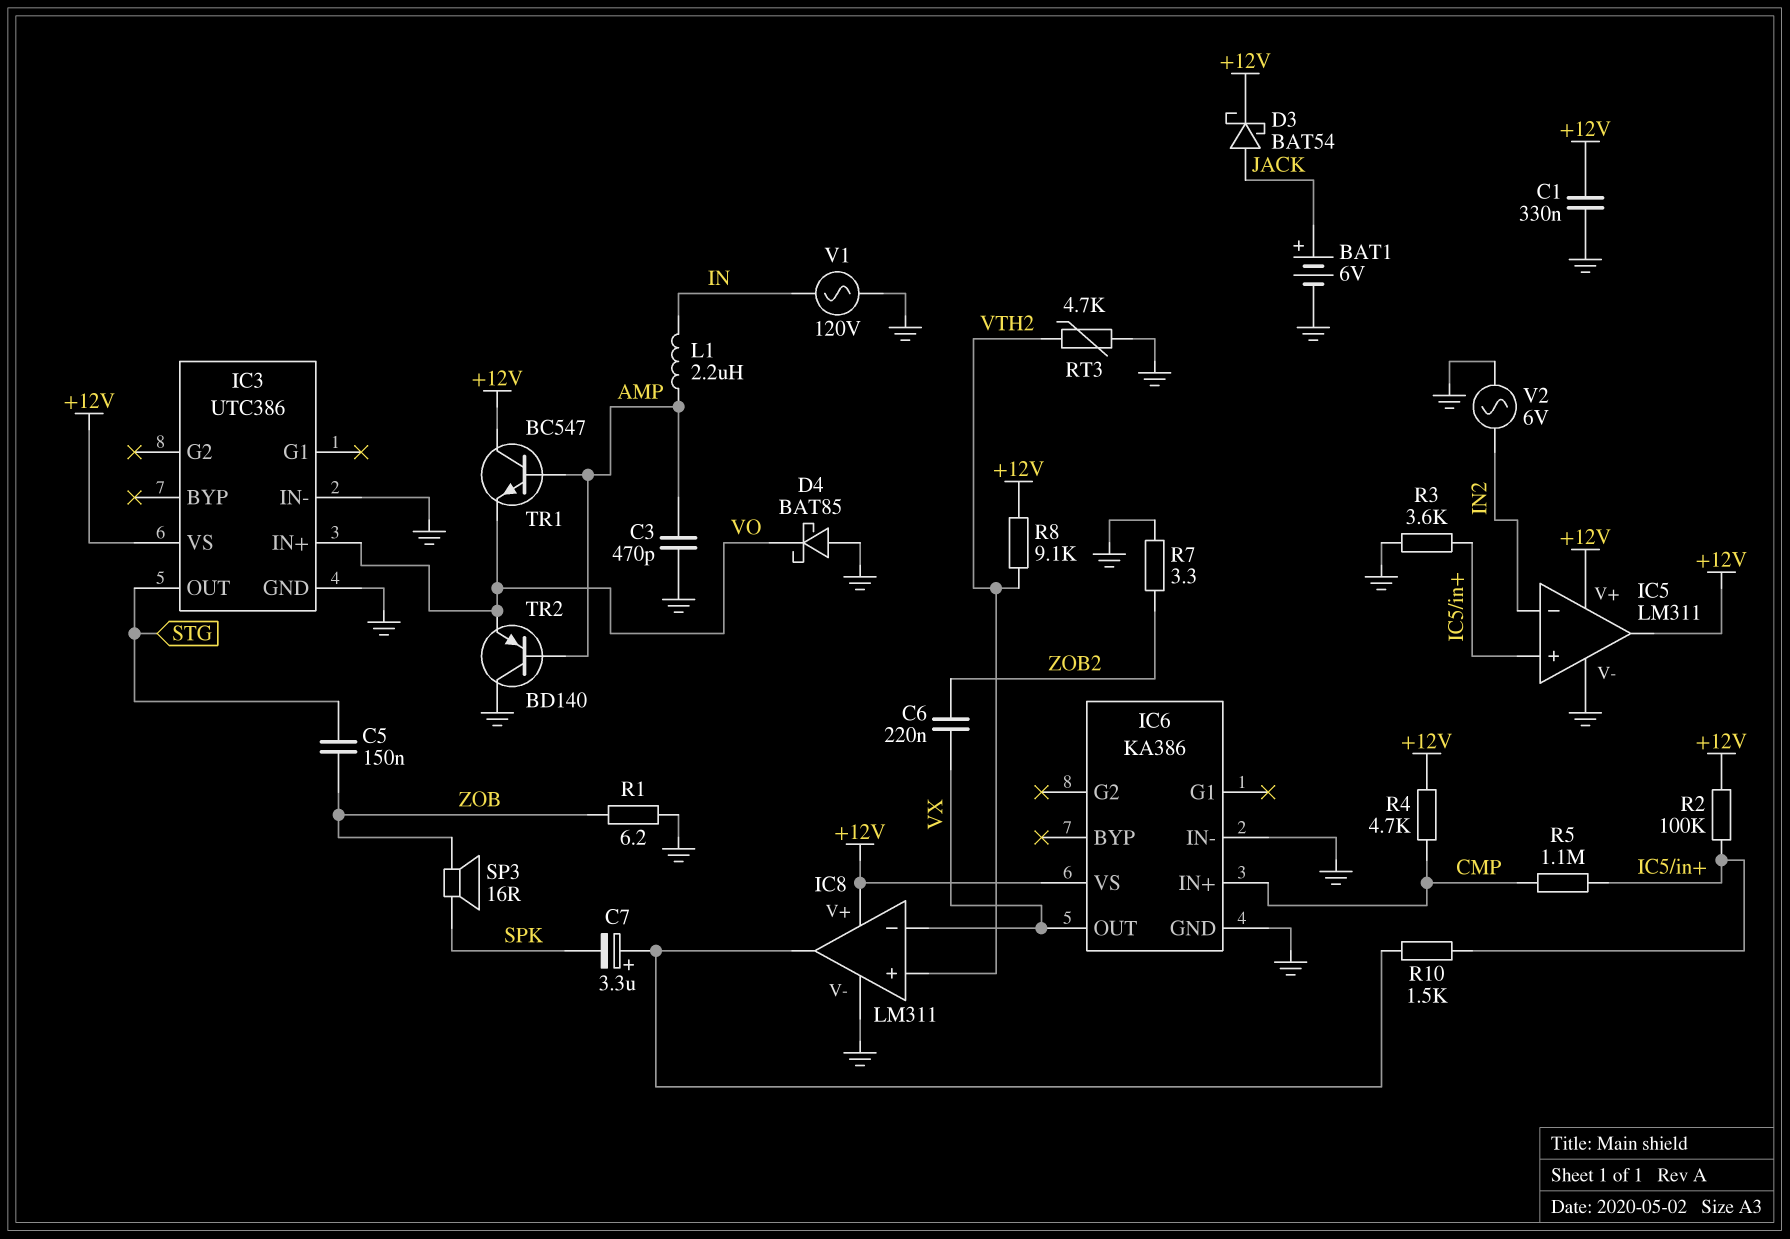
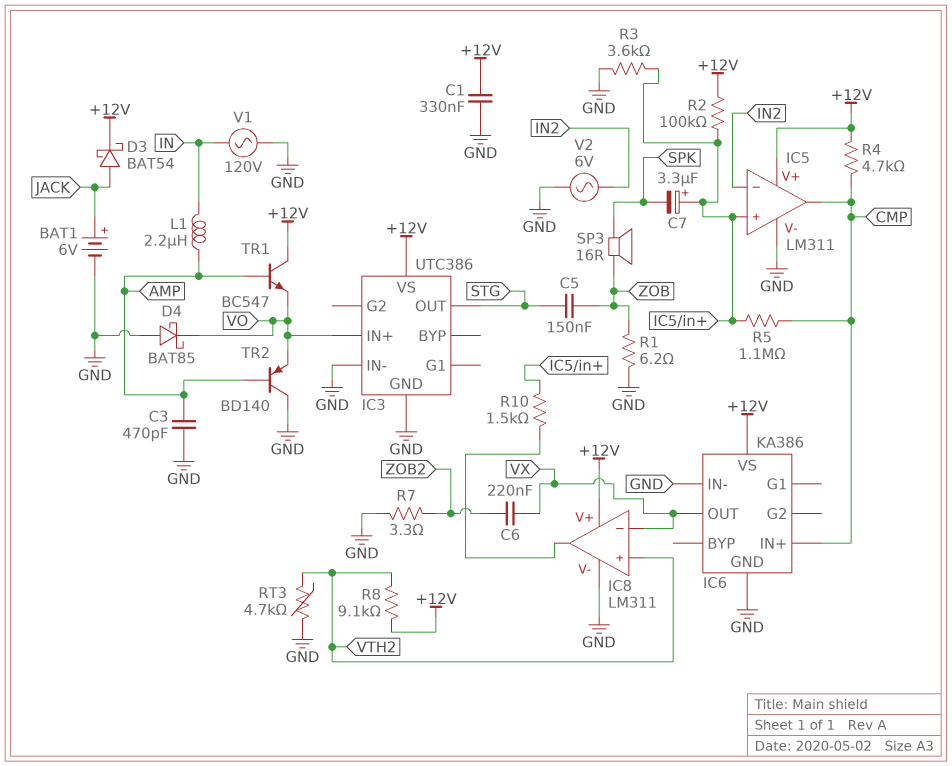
C7: 3.3uF (plus IC8/out, minus SPK) -> 3.3uF (plus IC5/in+, minus SPK)
IC5 pin out: +12V -> CMP

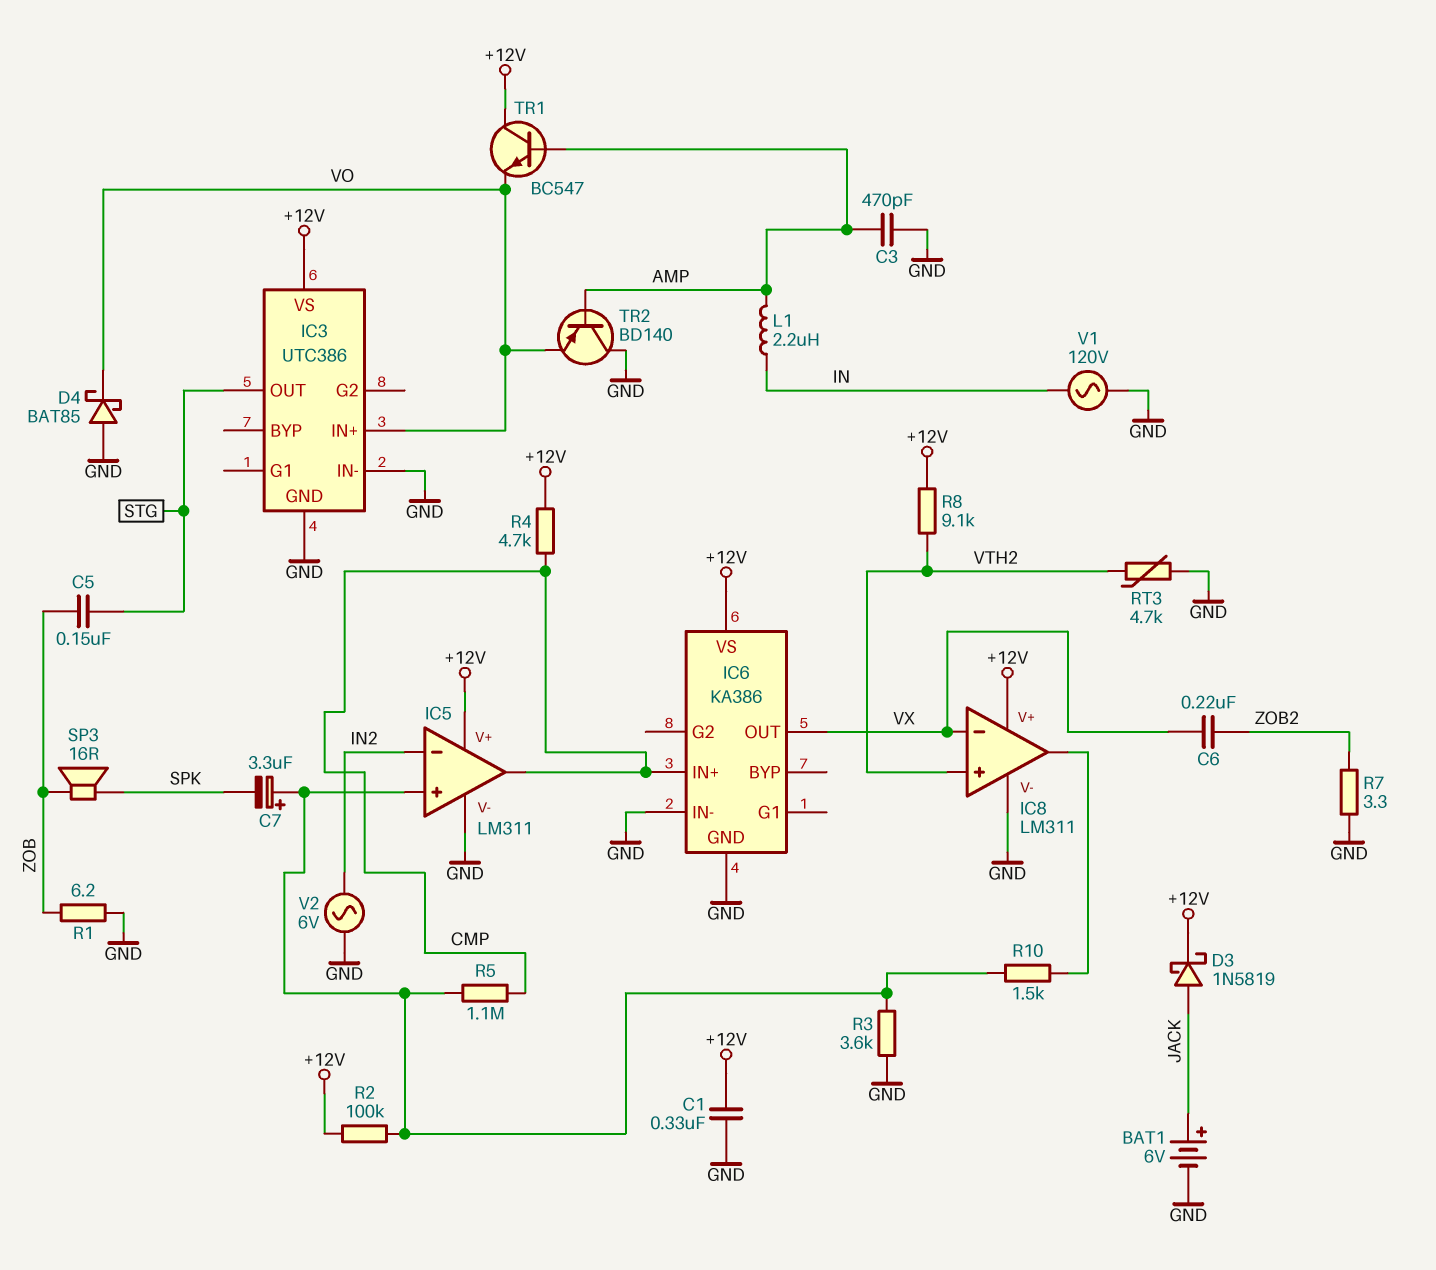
D3: schottky BAT54 (A JACK, K +12V) -> schottky 1N5819 (A JACK, K +12V)

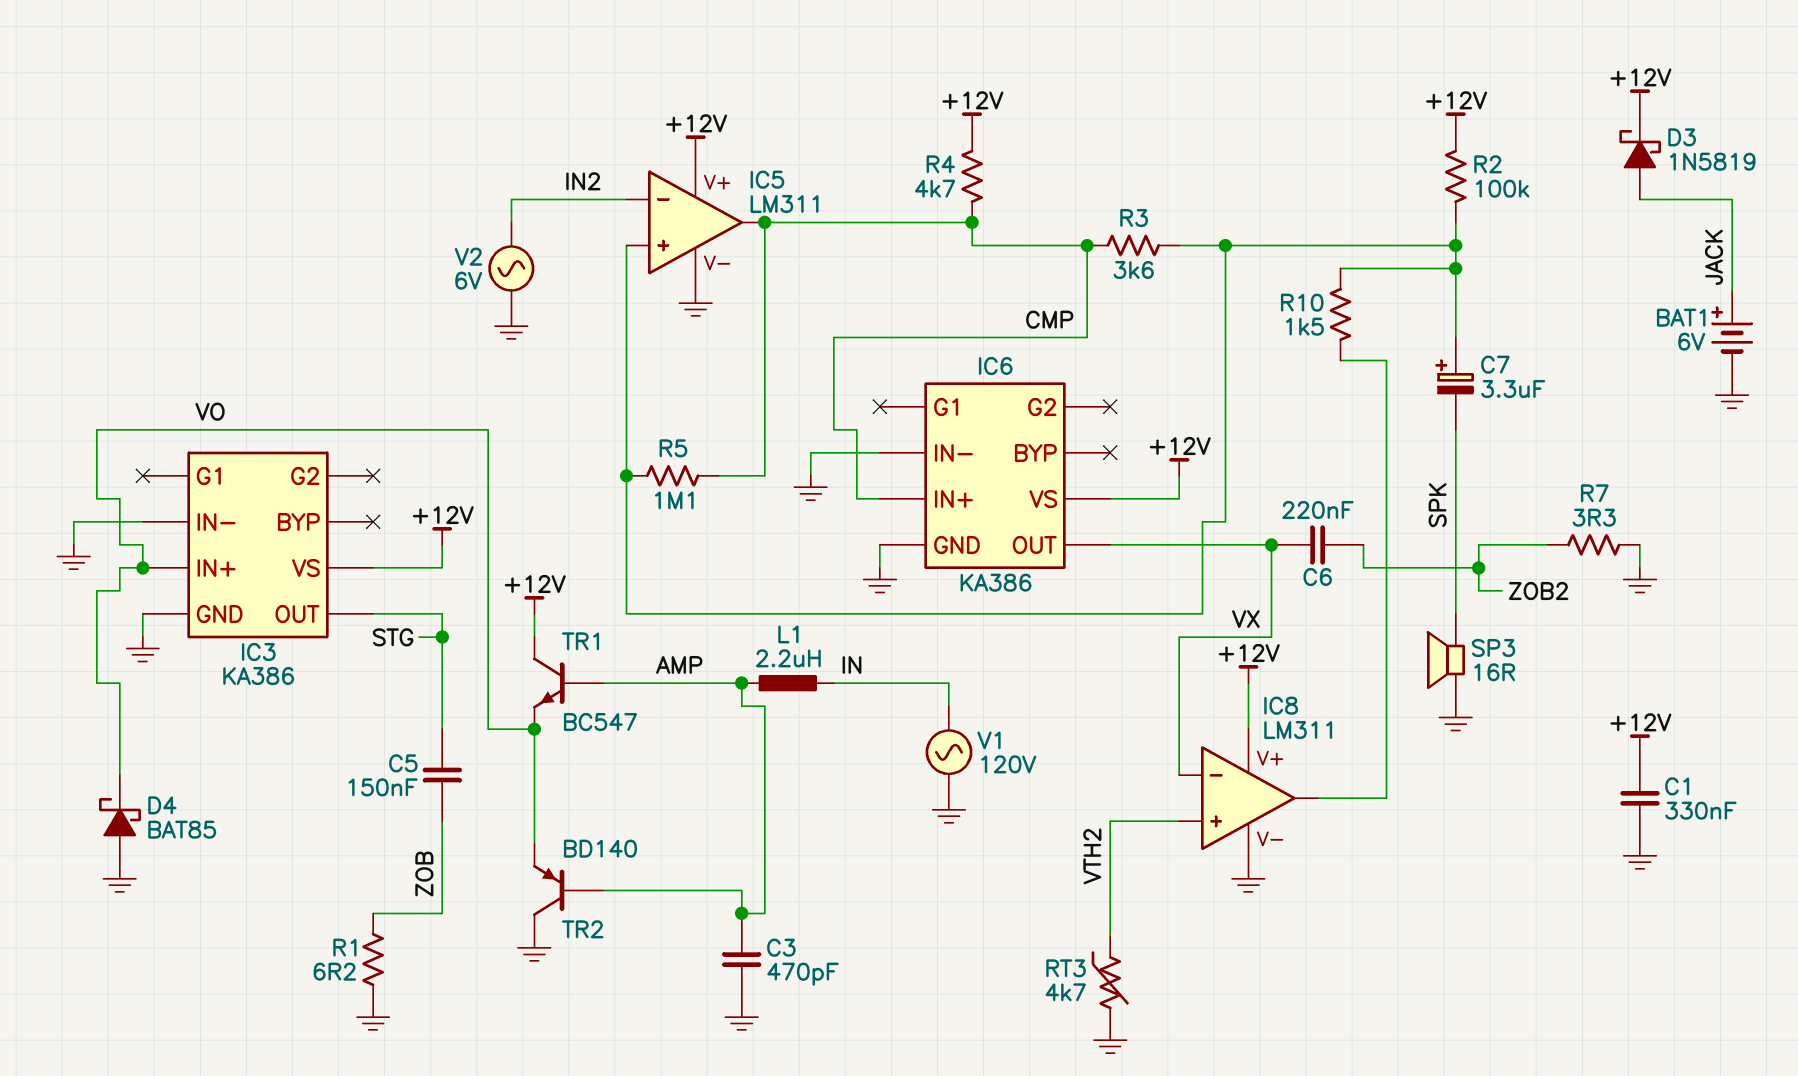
IC3: UTC386 -> KA386
R3: 3.6k (GND, IC5/in+) -> 3.6k (CMP, IC5/in+)
R8: 9.1k (+12V, VTH2) -> none
SP3: speaker 16R (SPK, ZOB) -> speaker 16R (GND, SPK)

